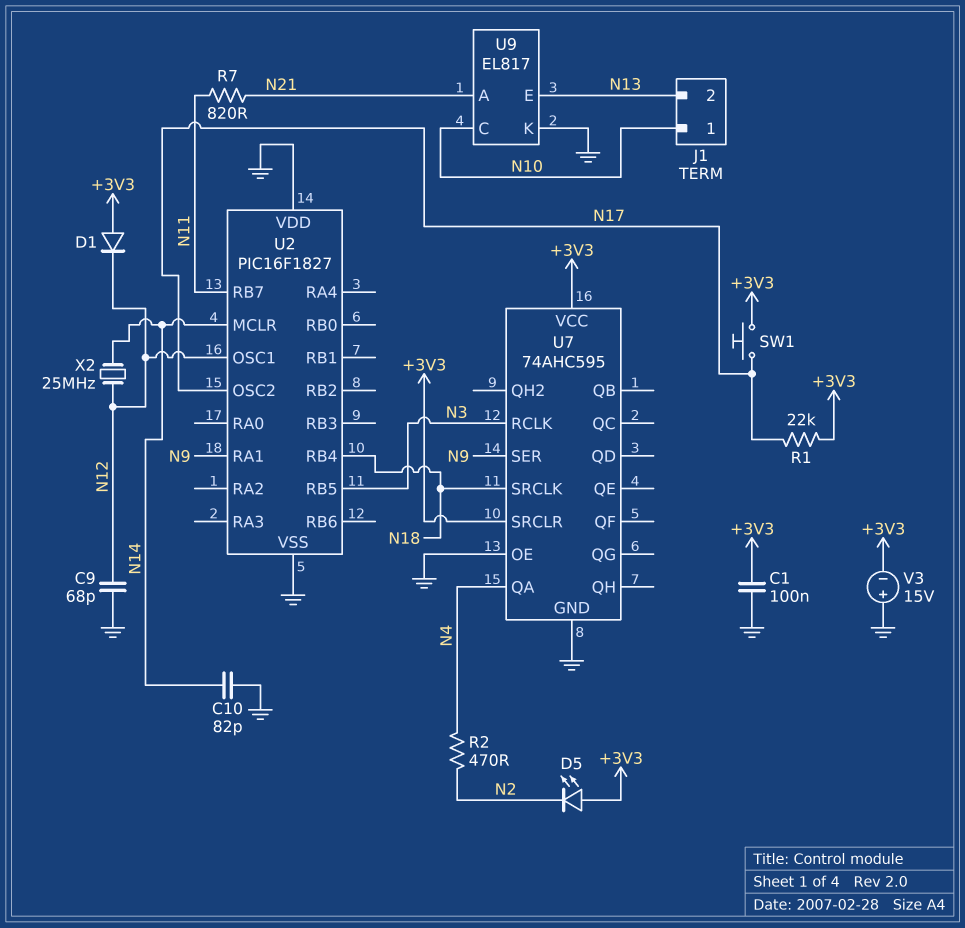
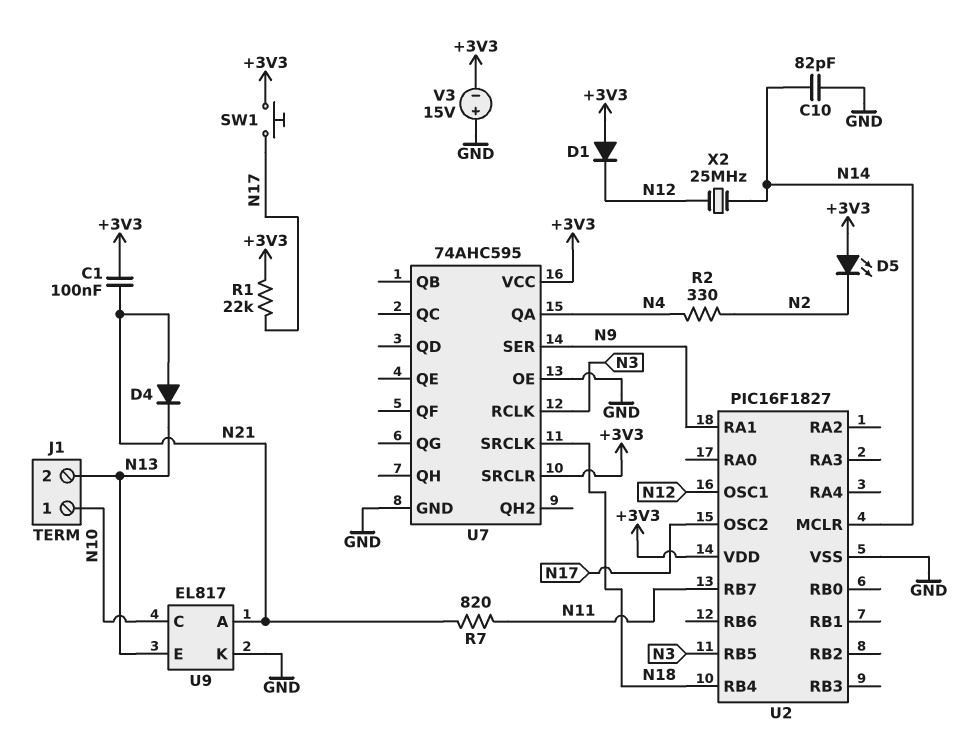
C1: 100nF (+3V3, GND) -> 100nF (+3V3, N21)
C9: 68pF (GND, N12) -> none
D4: none -> diode (A N21, K N13)
R2: 470 (N2, N4) -> 330 (N2, N4)
U2 pin VDD: GND -> +3V3

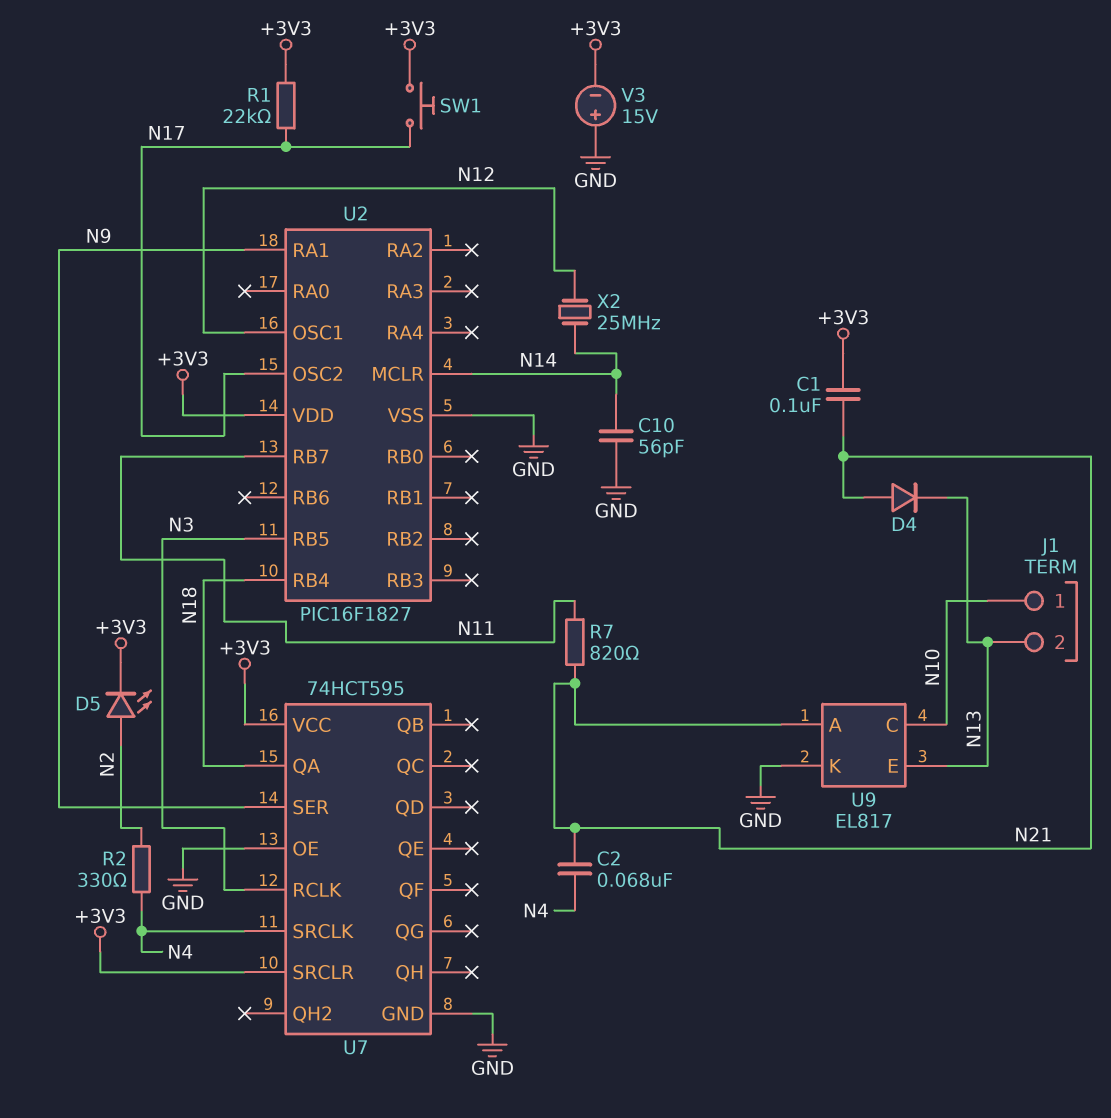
C2: none -> 68nF (N4, N21)
C10: 82pF (GND, N14) -> 56pF (GND, N14)
D1: diode (A +3V3, K N12) -> none
D5: LED (A +3V3, K N2) -> LED (A N2, K +3V3)
U7: 74AHC595 -> 74HCT595
U7 pin QA: N4 -> N18
U7 pin SRCLK: N18 -> N4

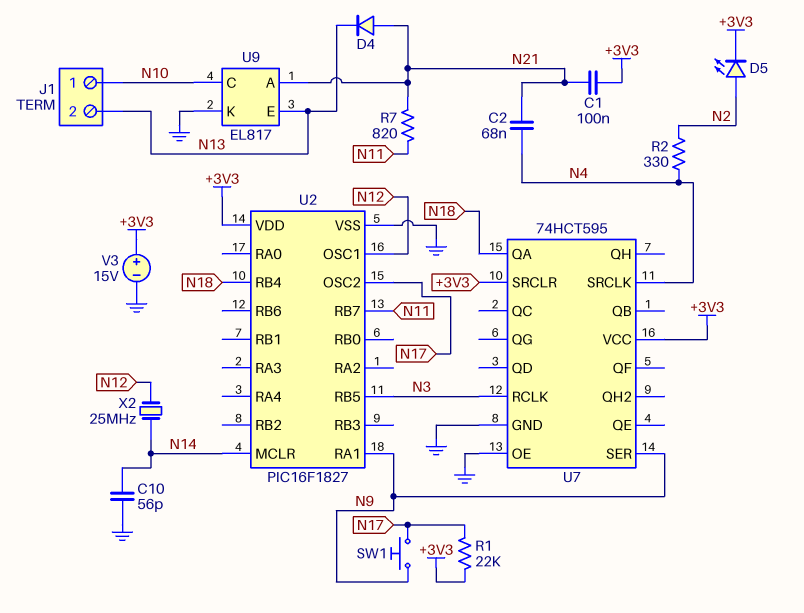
SW1: button (+3V3, N17) -> button (N9, N17)
V3: 15V (plus GND, minus +3V3) -> 15V (plus +3V3, minus GND)

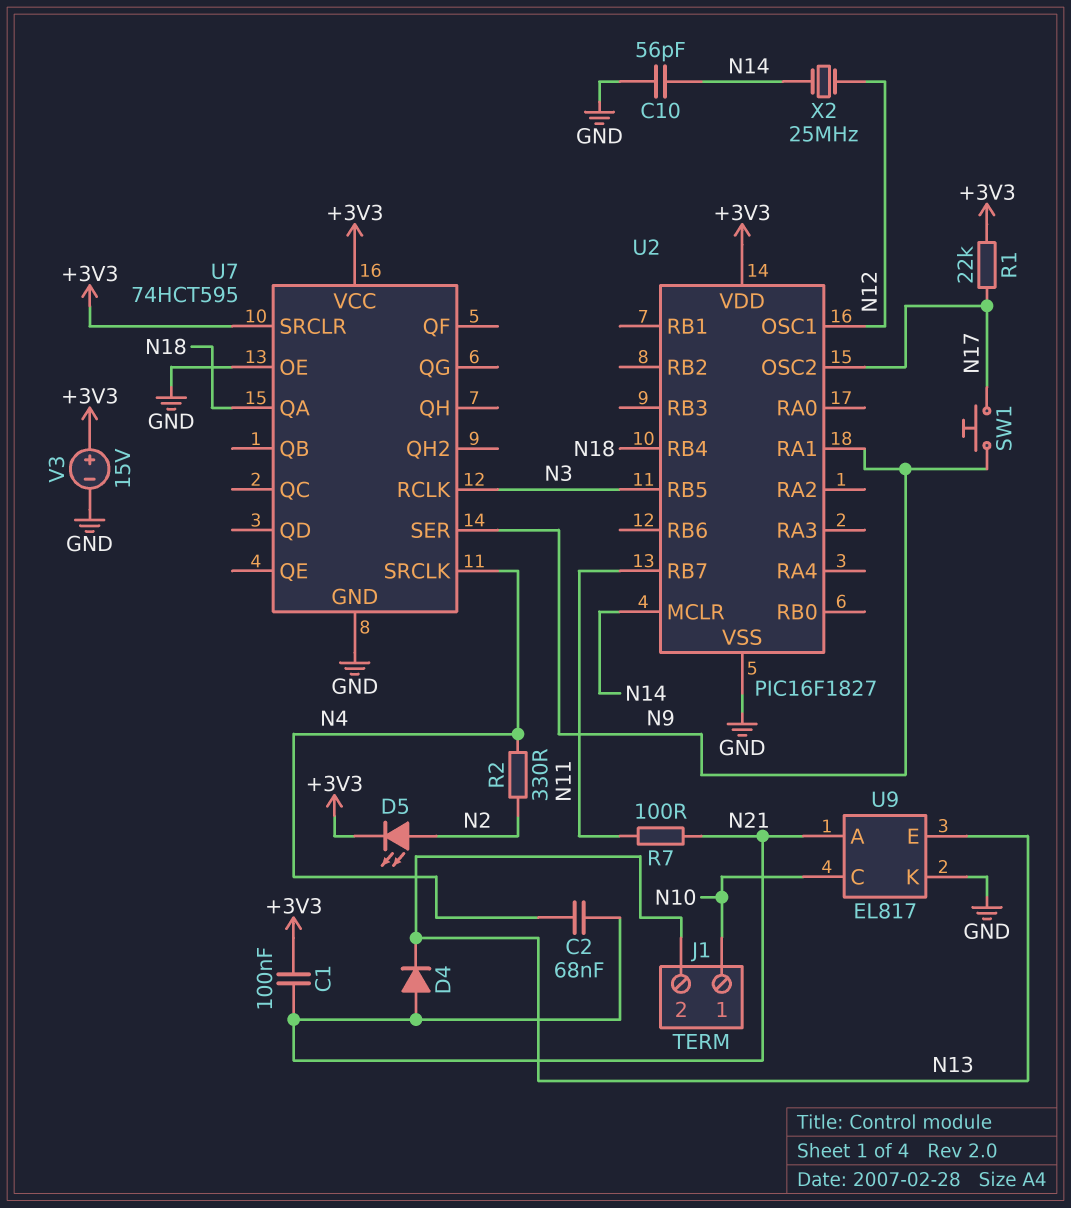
R7: 820 (N11, N21) -> 100 (N11, N21)

